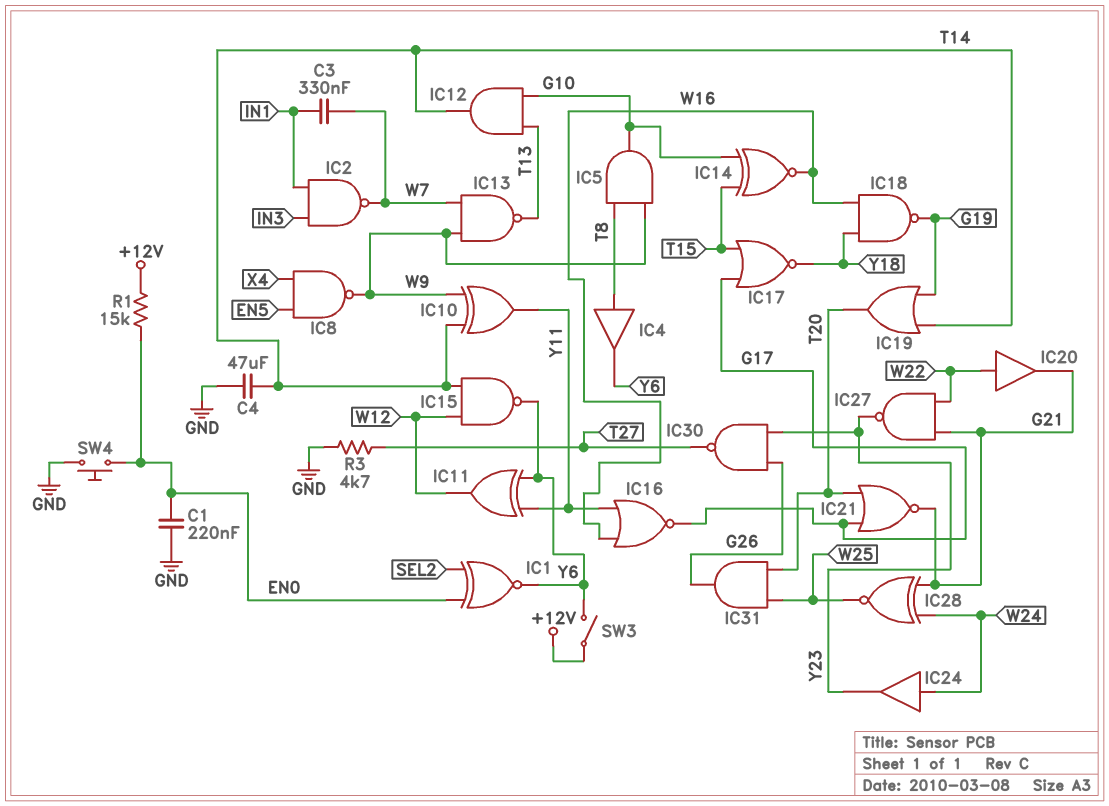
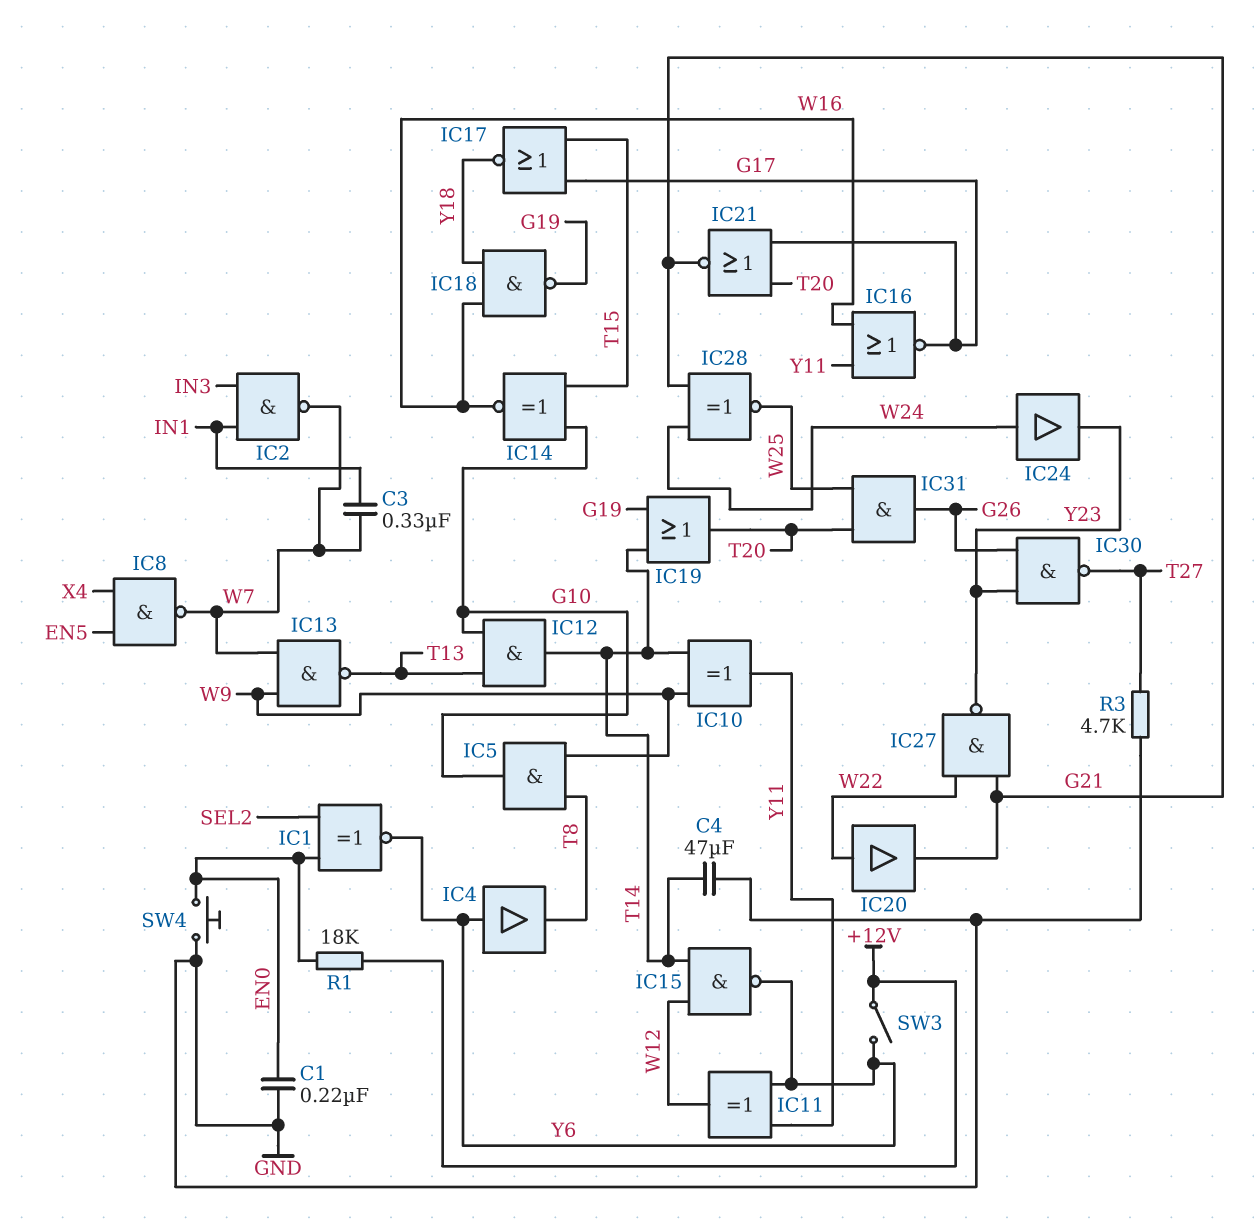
IC4: buffer (in T8, out Y6) -> buffer (in Y6, out T8)
IC8: NAND (in EN5, in X4, out W9) -> NAND (in EN5, in X4, out W7)
R1: 15k (+12V, EN0) -> 18k (+12V, EN0)

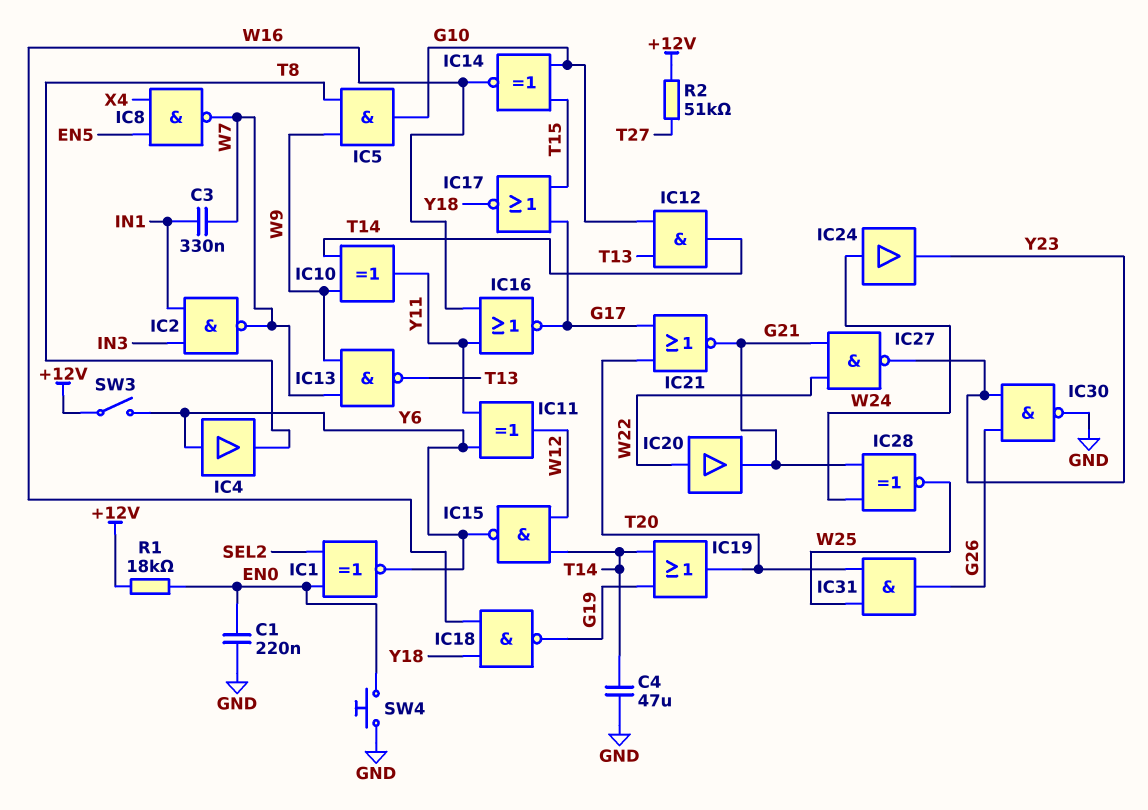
IC30: NAND (in G26, in Y23, out T27) -> NAND (in G26, in Y23, out GND)
R2: none -> 51k (+12V, T27)
R3: 4.7k (GND, T27) -> none

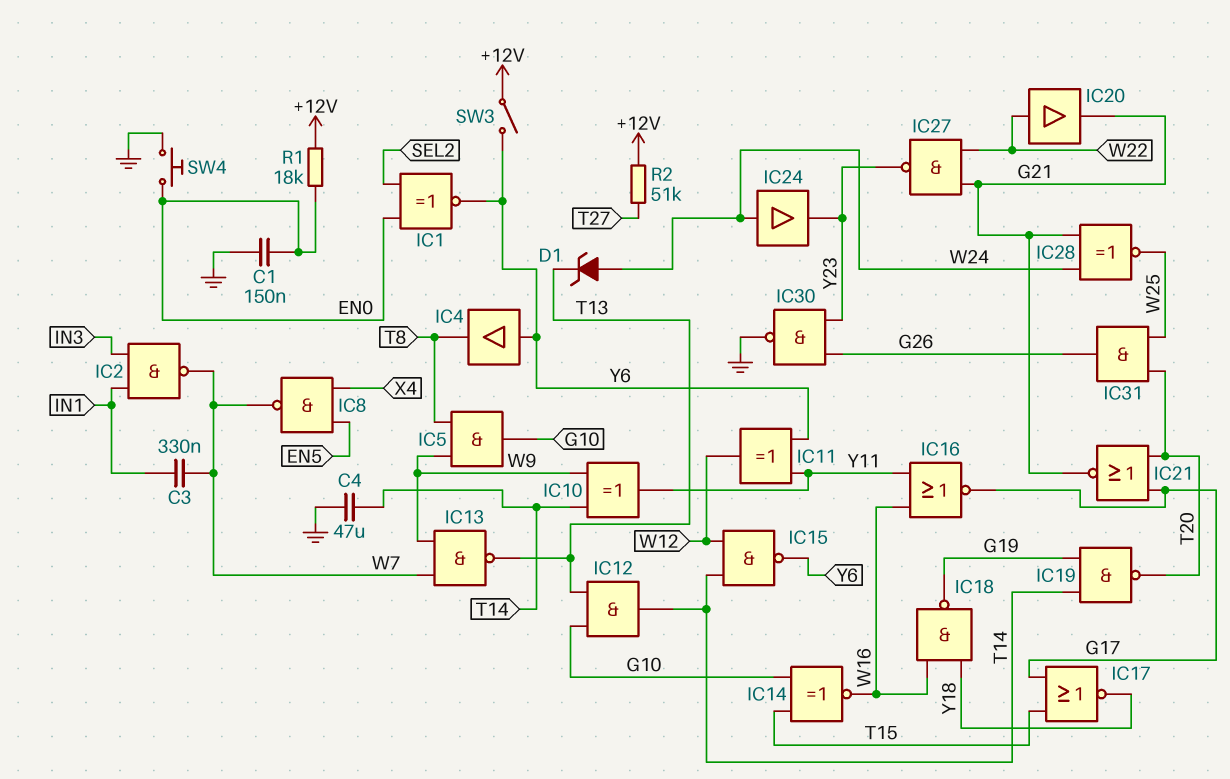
C1: 220nF (EN0, GND) -> 150nF (EN0, GND)
D1: none -> zener (A W24, K T13)
IC19: OR (in G19, in T14, out T20) -> NAND (in G19, in T14, out T20)

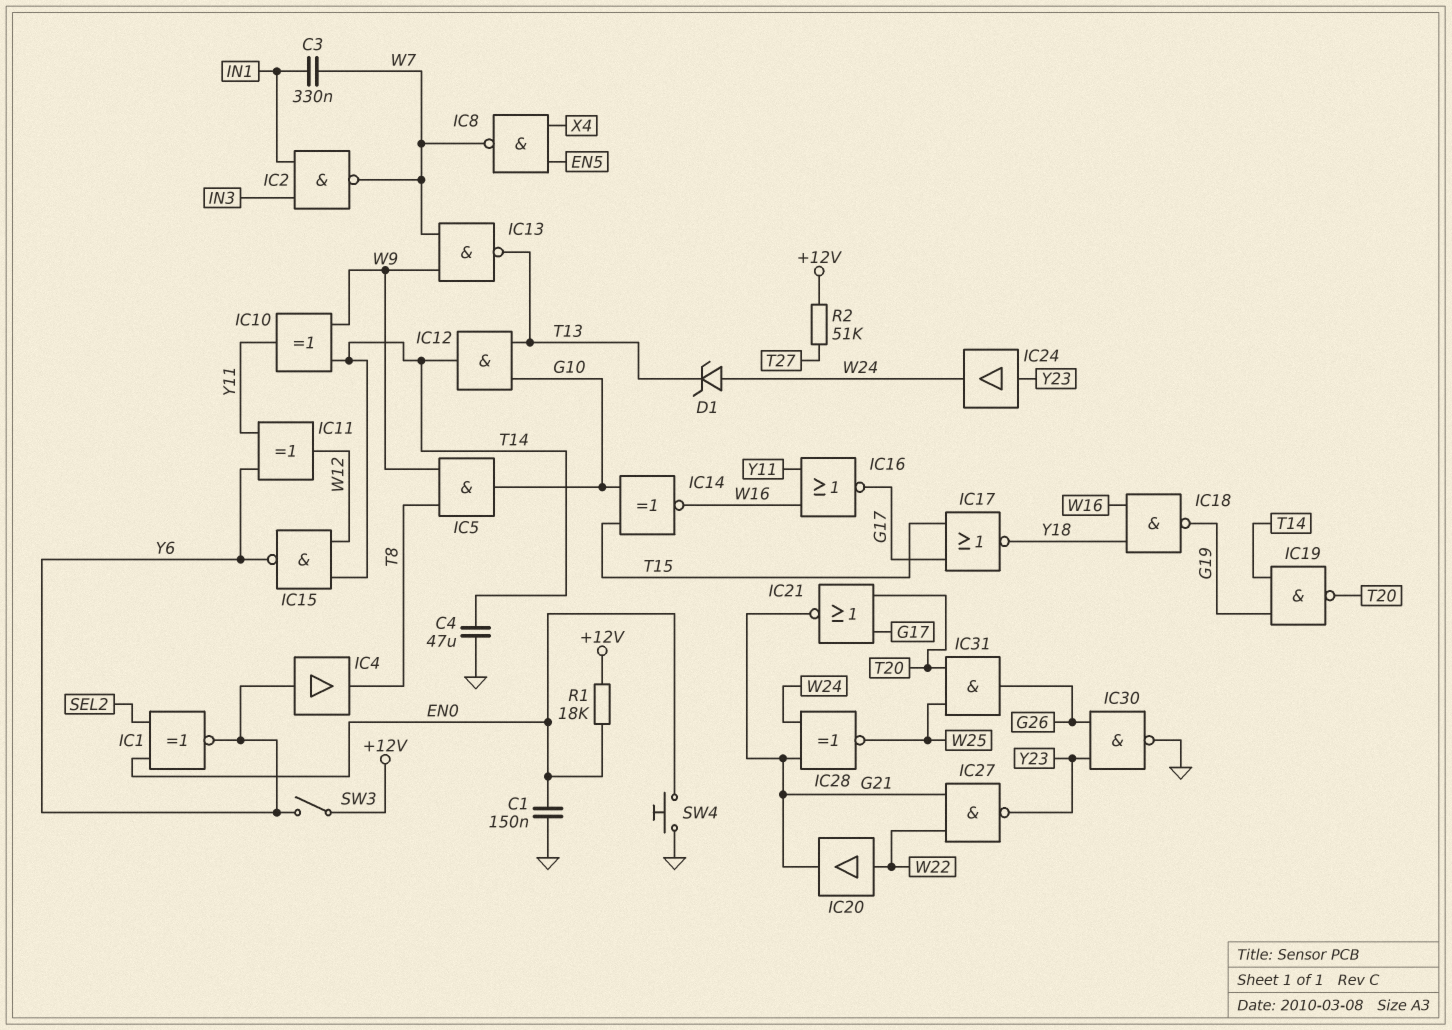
IC24: buffer (in W24, out Y23) -> buffer (in Y23, out W24)

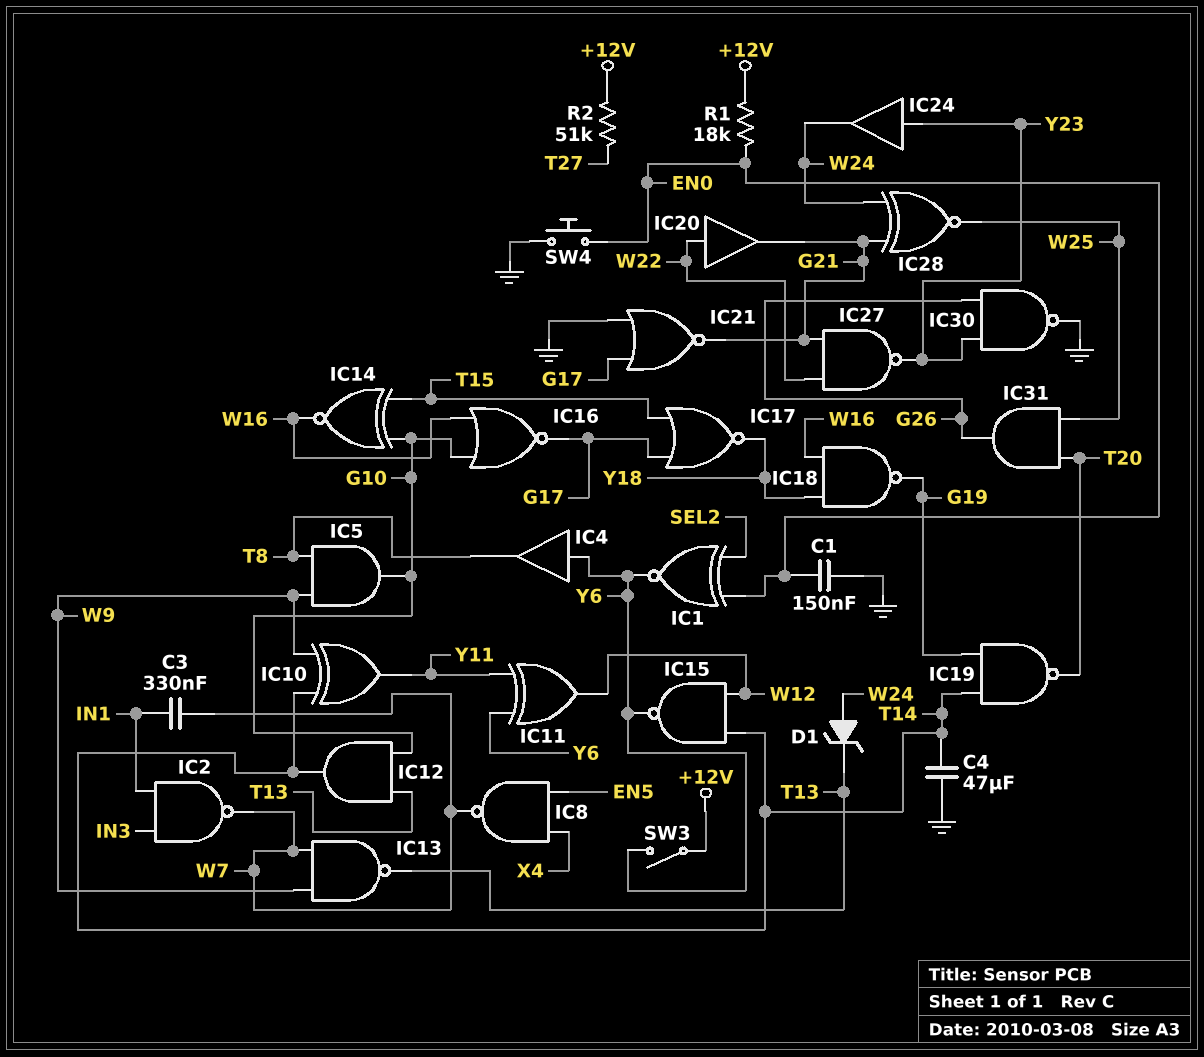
IC16: NOR (in W16, in Y11, out G17) -> NOR (in G10, in W16, out G17)
IC21: NOR (in G17, in T20, out G21) -> NOR (in G17, in GND, out G21)

